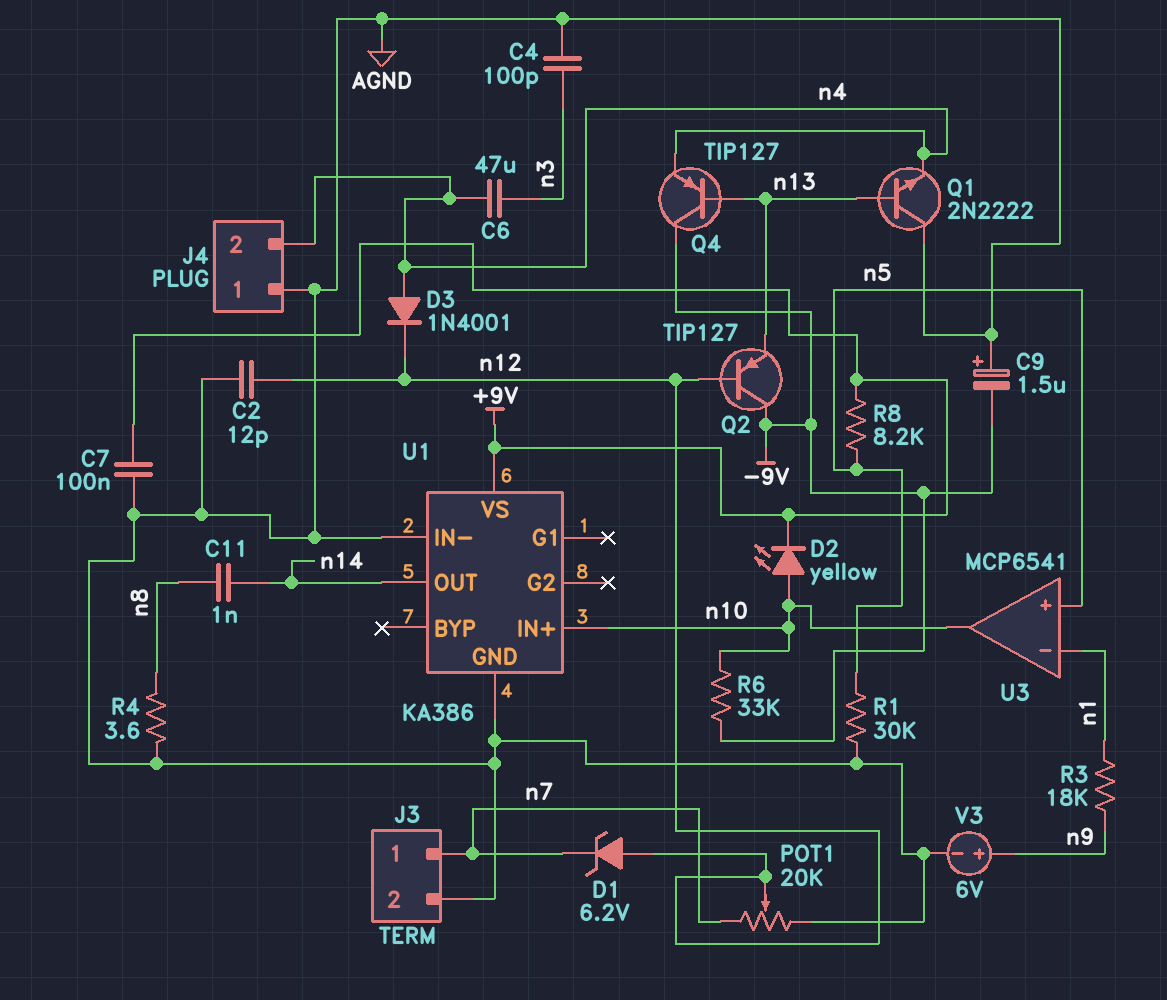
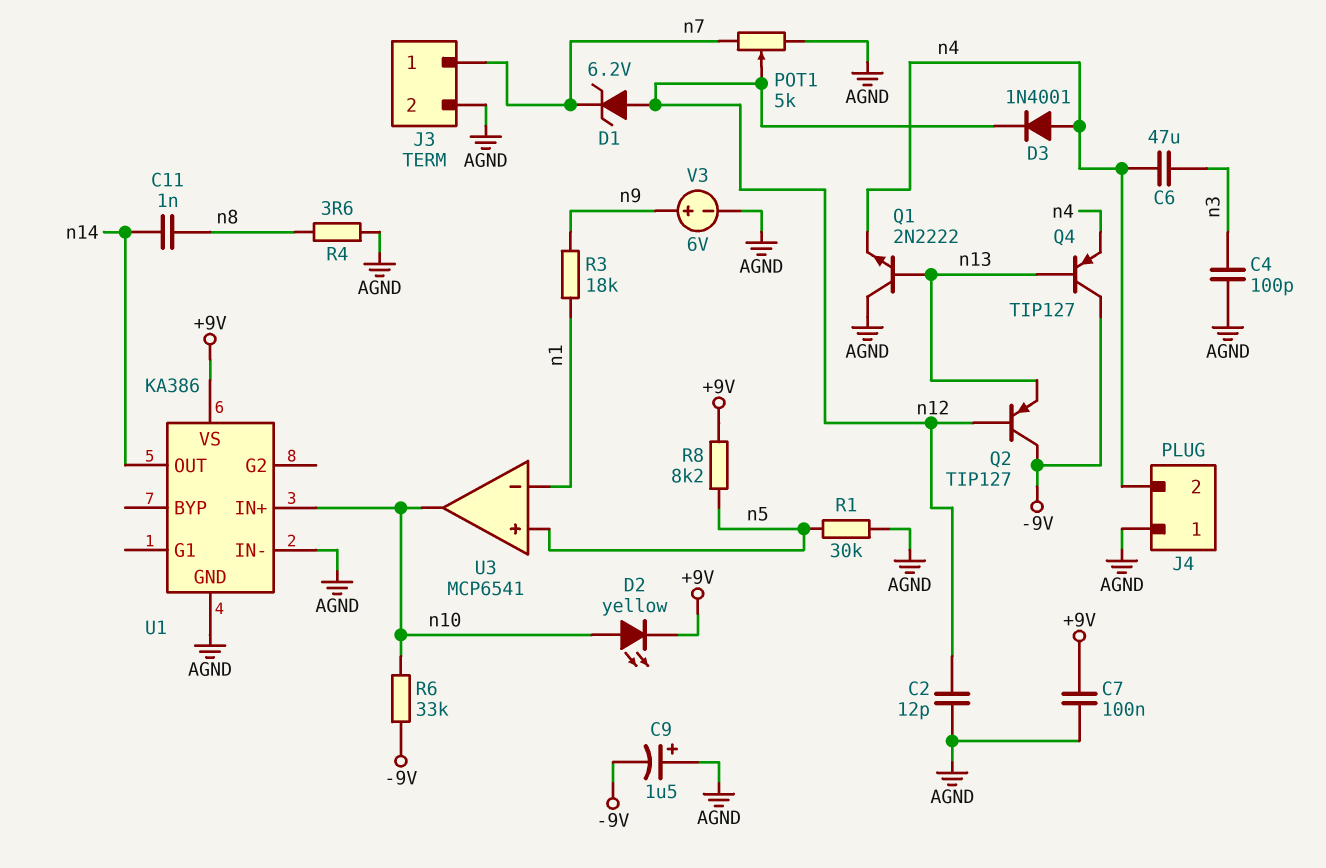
POT1: 20k (AGND, n7, wiper n12) -> 5k (AGND, n7, wiper n12)

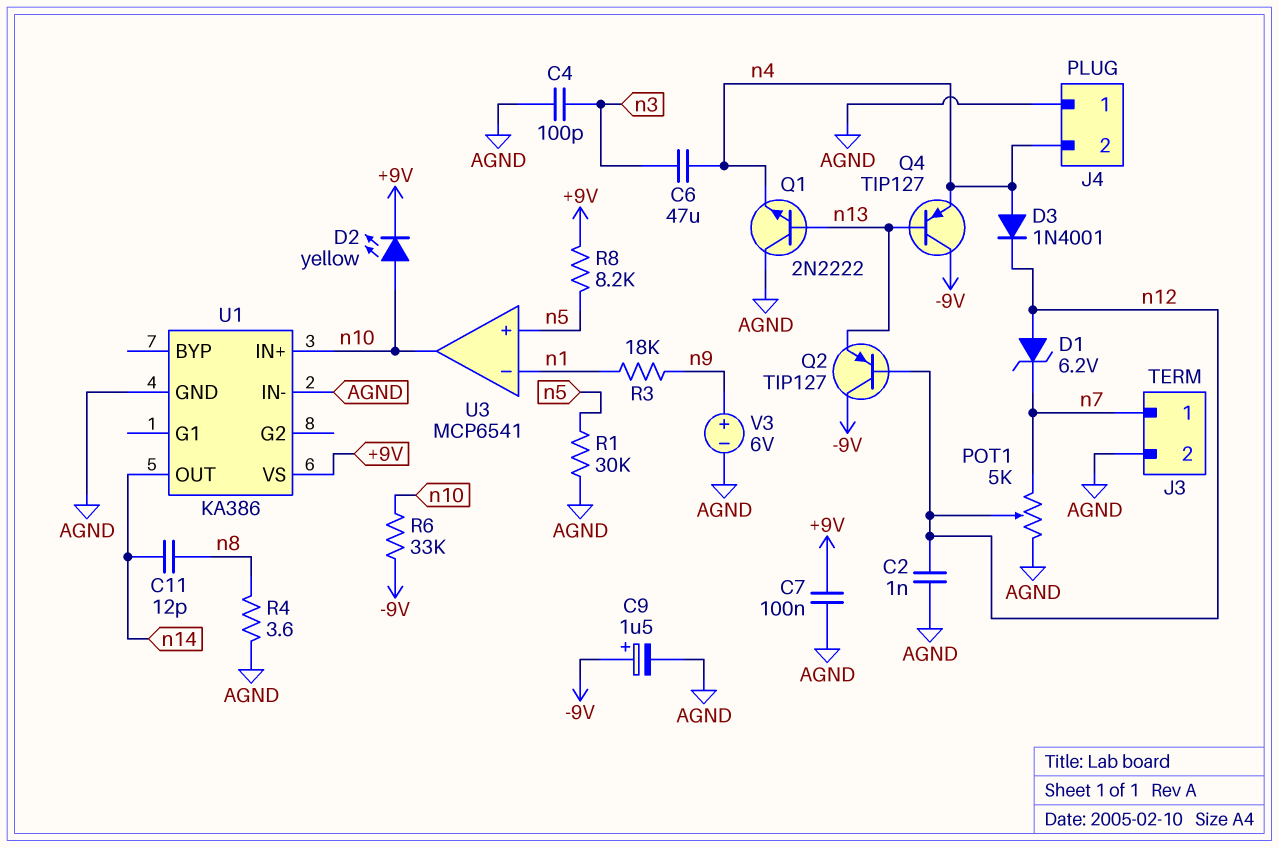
C2: 12pF (AGND, n12) -> 1nF (AGND, n12)
C9: 1.5uF (plus AGND, minus -9V) -> 1.5uF (plus -9V, minus AGND)
C11: 1nF (n8, n14) -> 12pF (n8, n14)

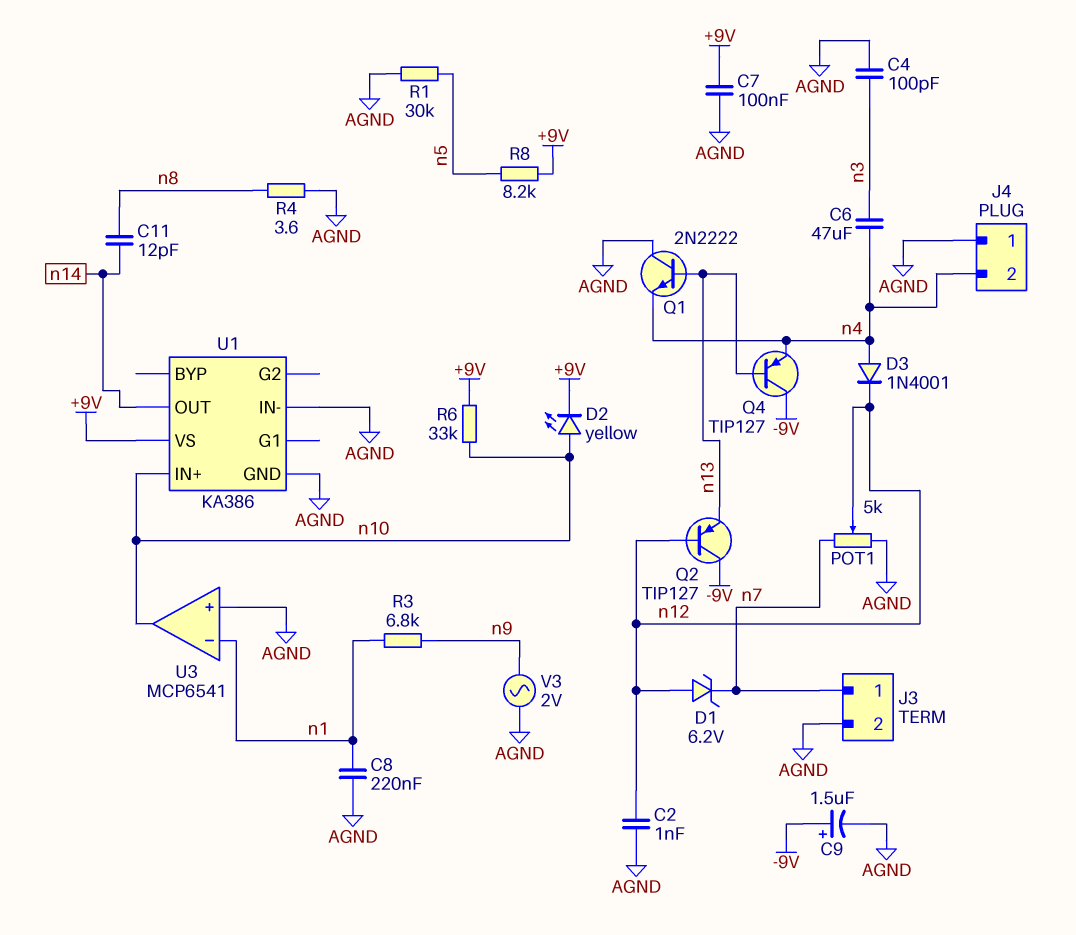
C8: none -> 220nF (AGND, n1)
R3: 18k (n1, n9) -> 6.8k (n1, n9)
R6: 33k (-9V, n10) -> 33k (+9V, n10)
U3 pin in+: n5 -> AGND
V3: 6V (plus n9, minus AGND) -> AC 2V (AGND, n9)

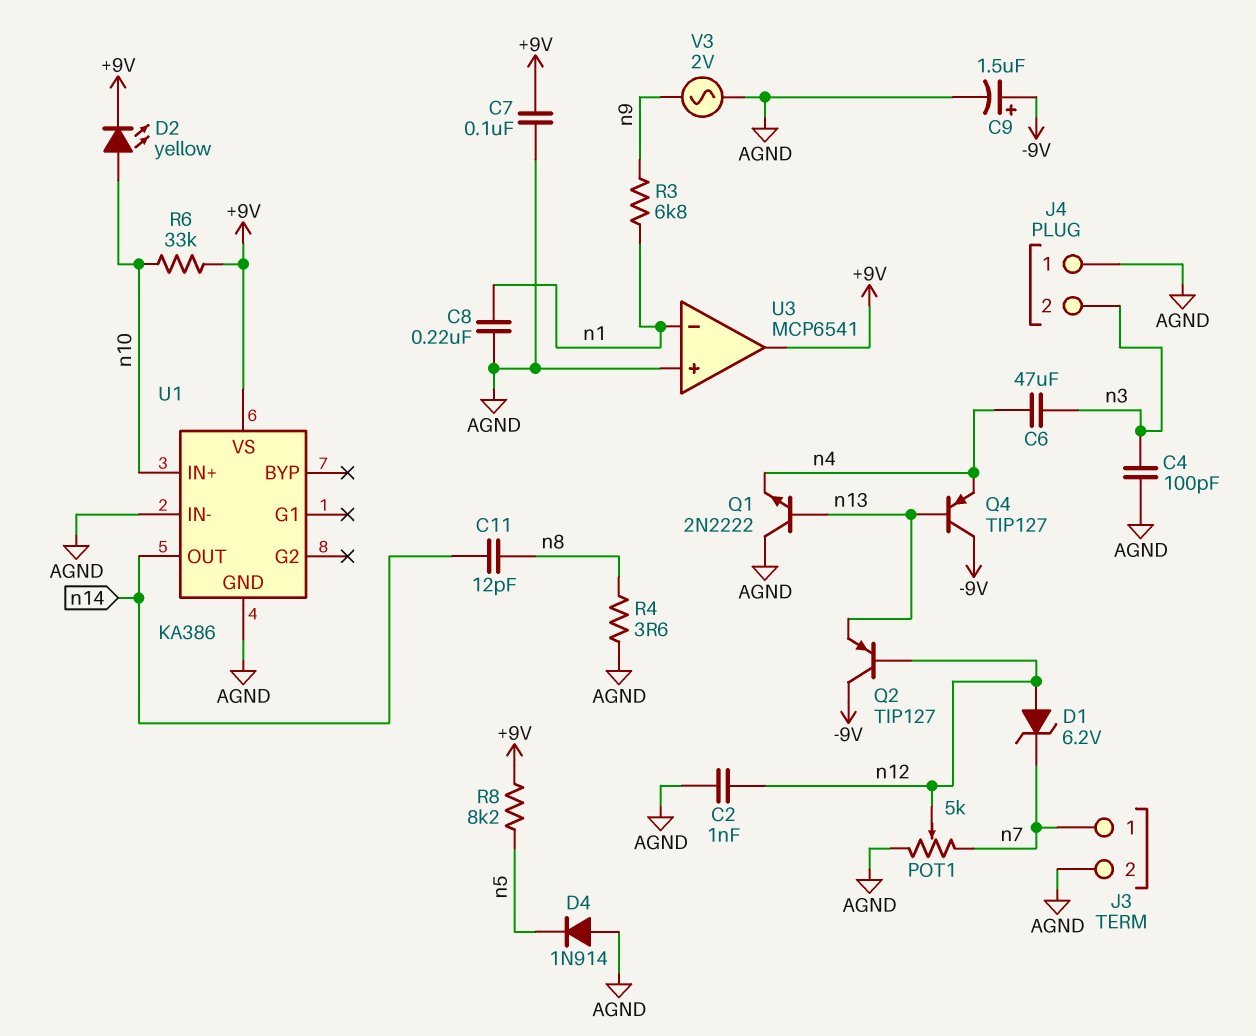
D3: diode 1N4001 (A n4, K n12) -> none
D4: none -> diode 1N914 (A AGND, K n5)
J4 pin 2: n4 -> n3
R1: 30k (AGND, n5) -> none
U3 pin out: n10 -> +9V

